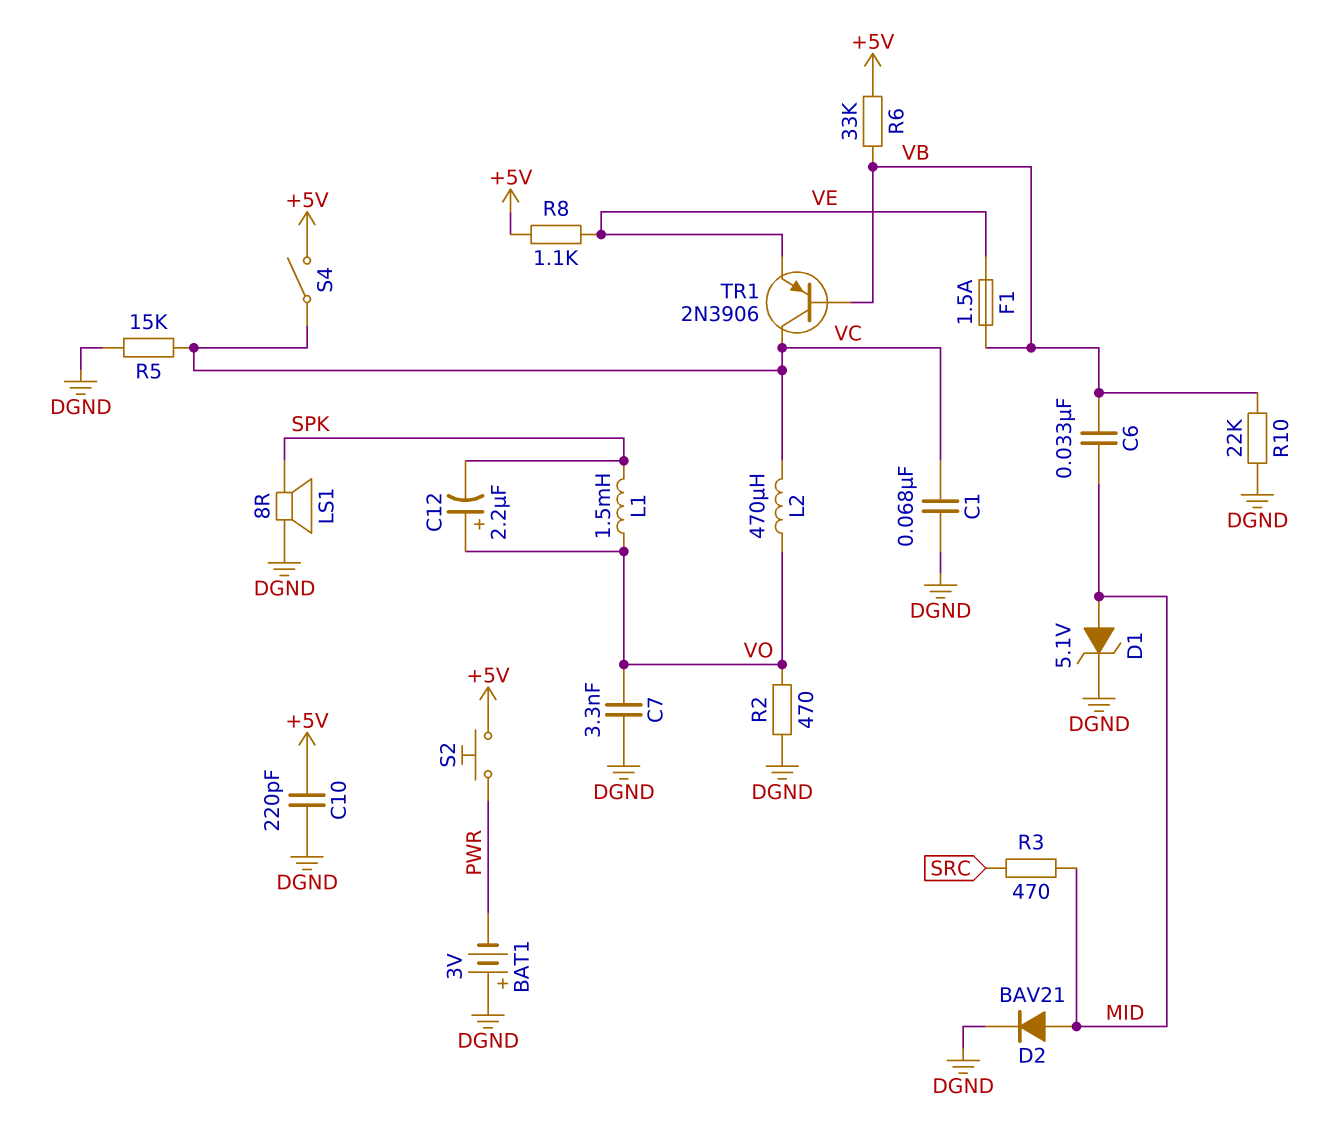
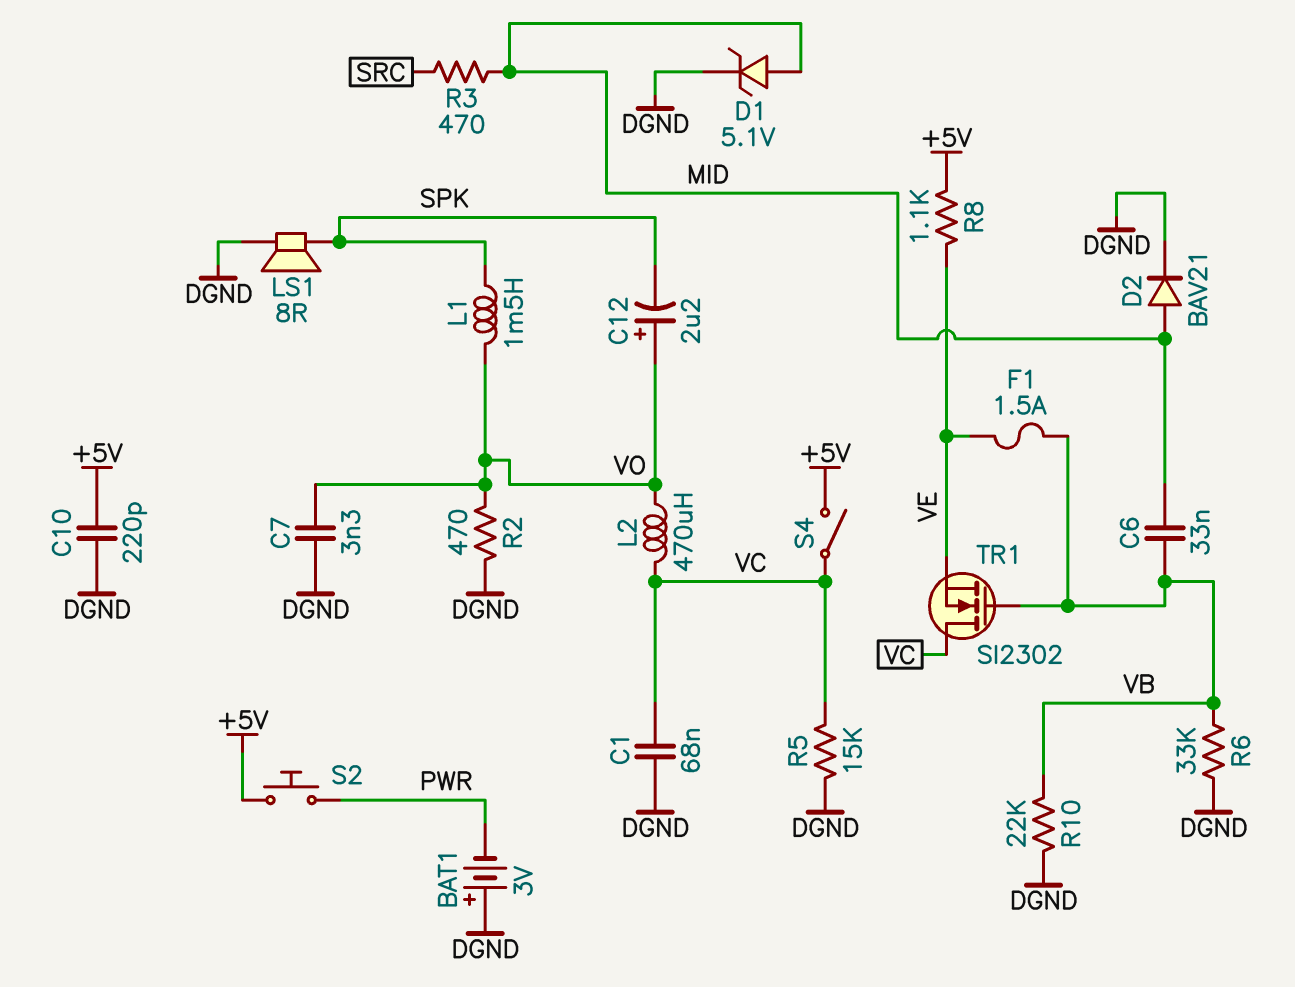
R6: 33k (+5V, VB) -> 33k (DGND, VB)
TR1: PNP 2N3906 (B VB, C VC, E VE) -> NMOS SI2302 (G VB, D VC, S VE)

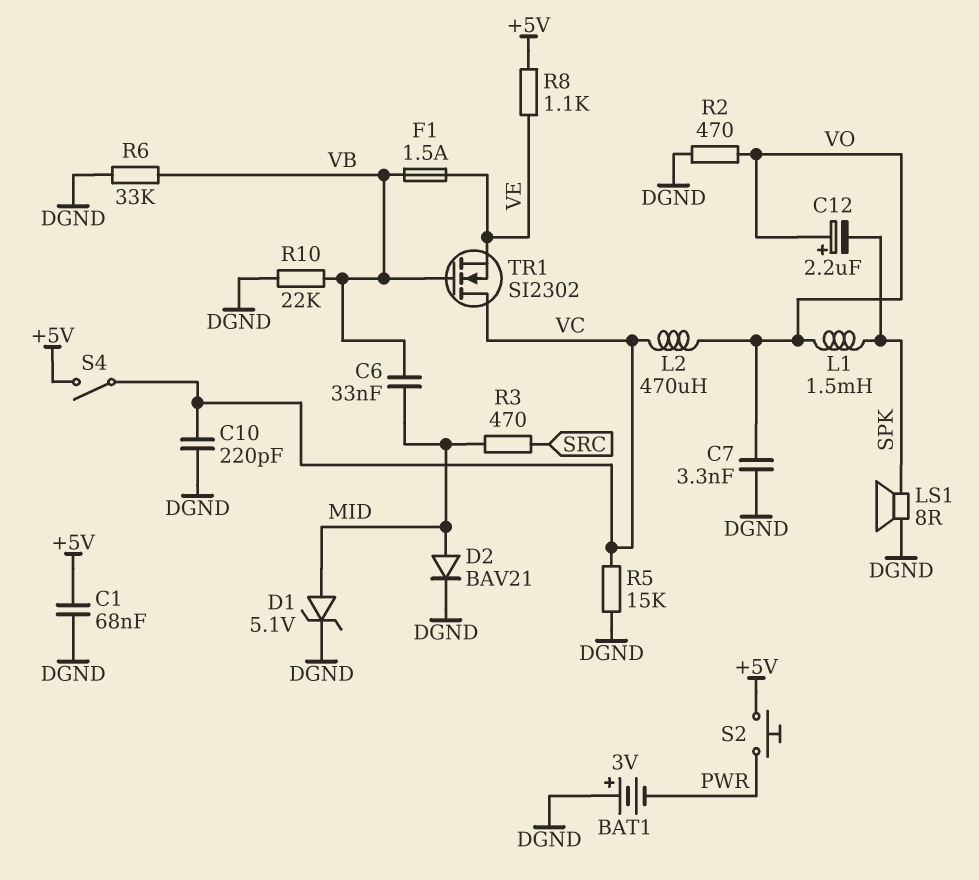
C1: 68nF (DGND, VC) -> 68nF (+5V, DGND)
C10: 220pF (+5V, DGND) -> 220pF (DGND, VC)

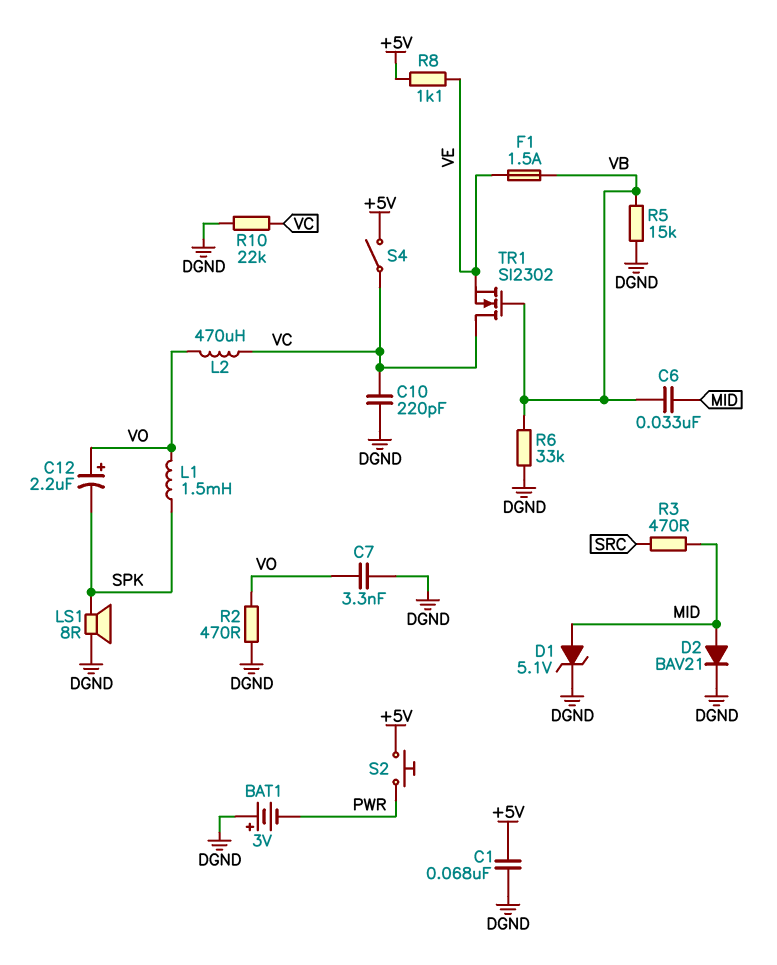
R5: 15k (DGND, VC) -> 15k (DGND, VB)
R10: 22k (DGND, VB) -> 22k (DGND, VC)

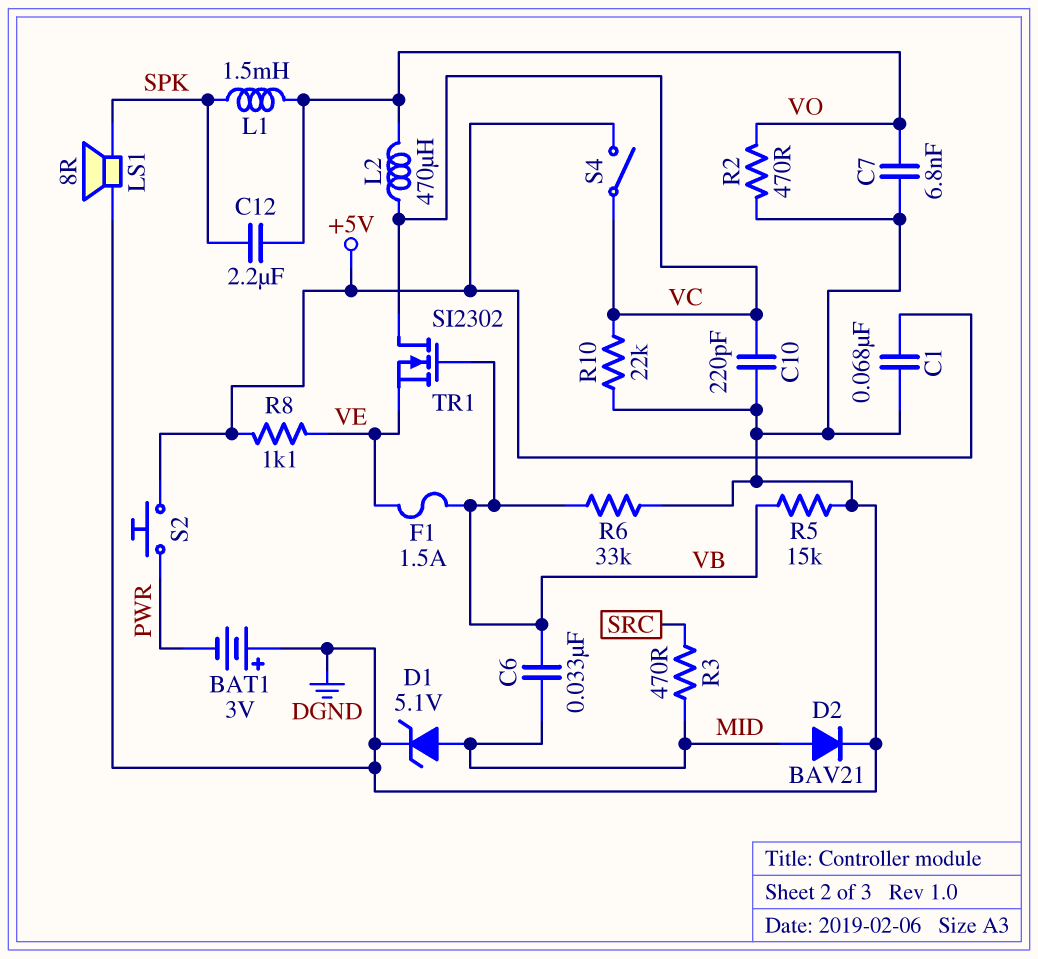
C7: 3.3nF (DGND, VO) -> 6.8nF (DGND, VO)
C12: 2.2uF (plus VO, minus SPK) -> 2.2uF (SPK, VO)

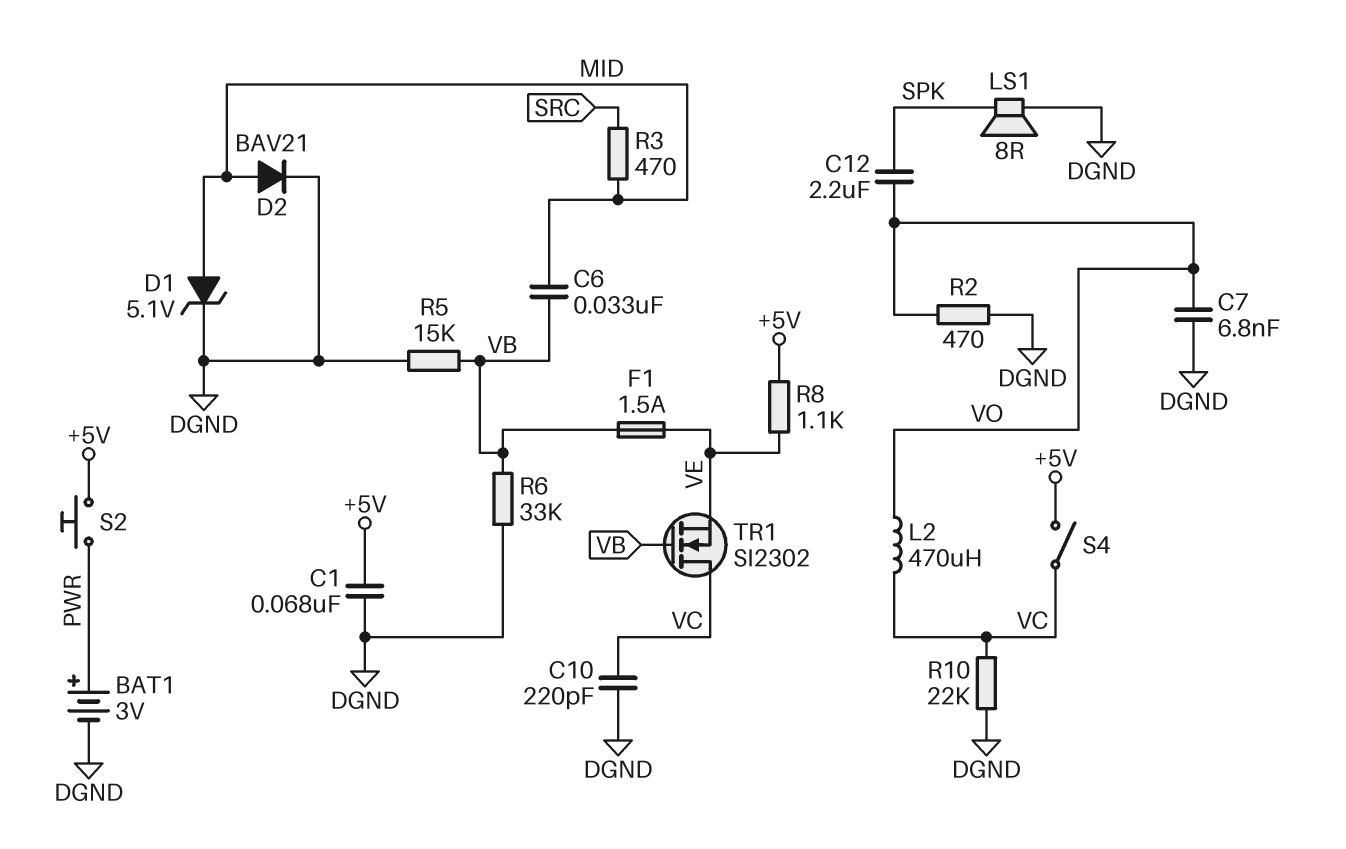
BAT1: 3V (plus DGND, minus PWR) -> 3V (plus PWR, minus DGND)
L1: 1.5mH (SPK, VO) -> none

